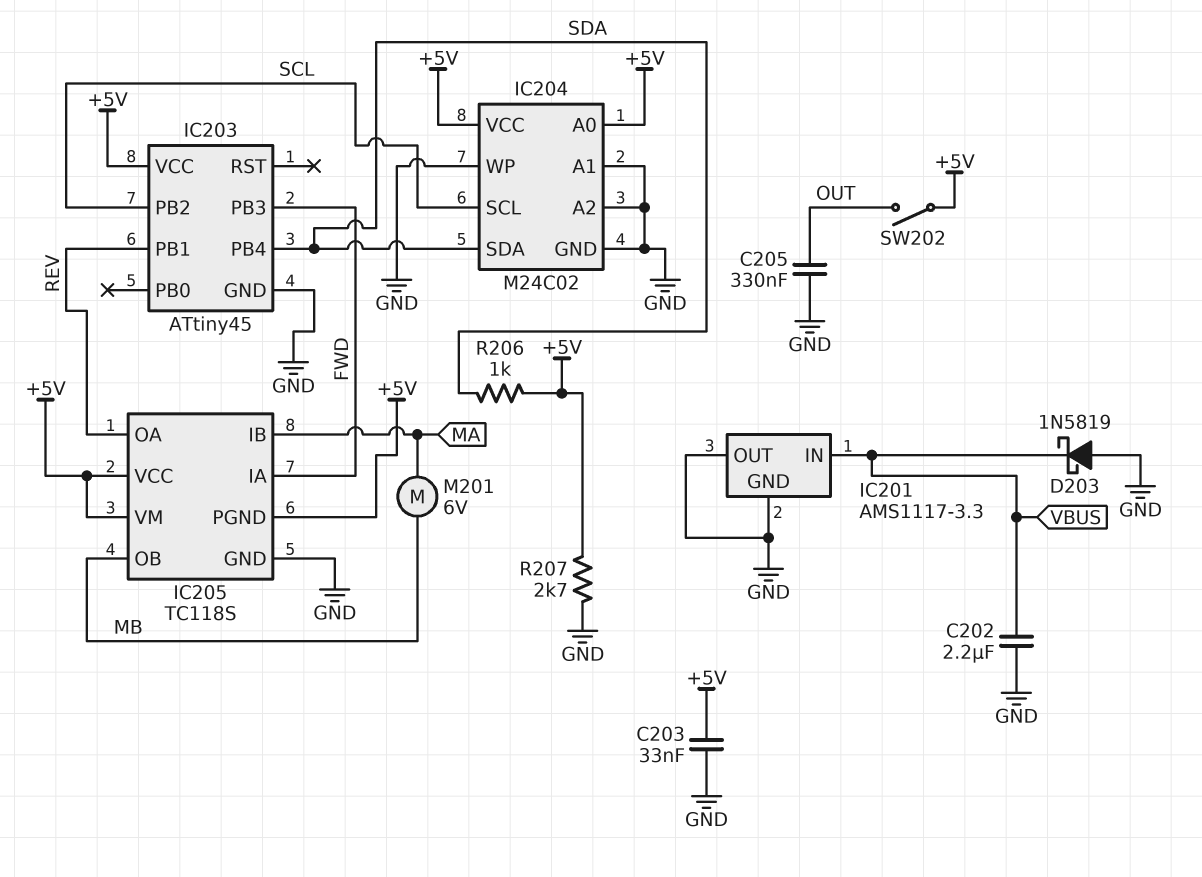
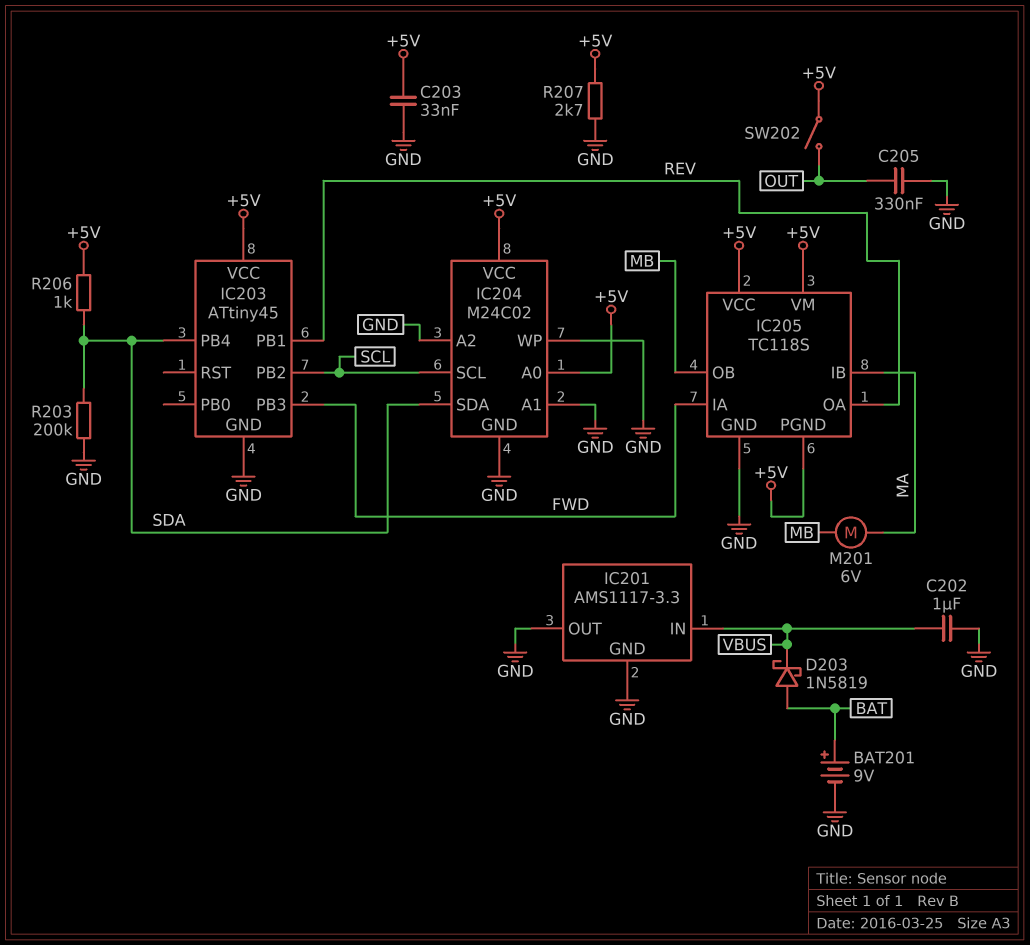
BAT201: none -> 9V (plus BAT, minus GND)
C202: 2.2uF (GND, VBUS) -> 1uF (GND, VBUS)
D203: schottky 1N5819 (A GND, K VBUS) -> schottky 1N5819 (A BAT, K VBUS)
R203: none -> 200k (GND, SDA)

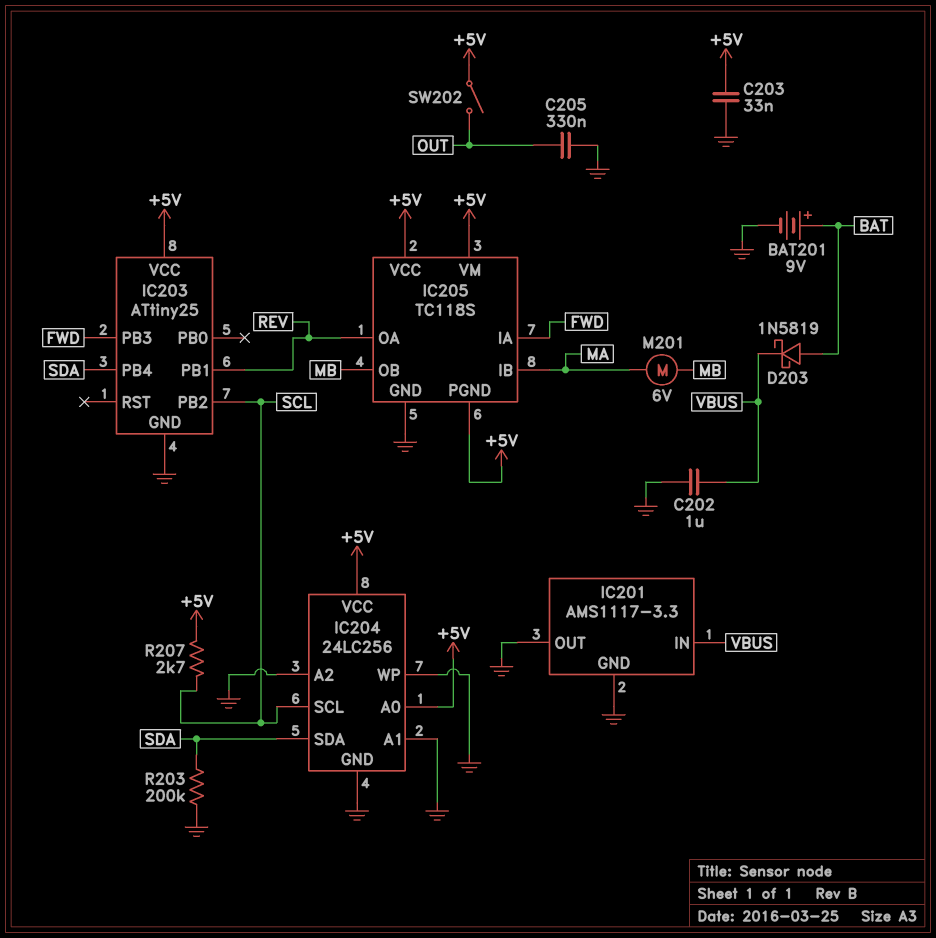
IC203: ATtiny45 -> ATtiny25
IC204: M24C02 -> 24LC256
R206: 1k (+5V, SDA) -> none
R207: 2.7k (+5V, GND) -> 2.7k (+5V, SCL)

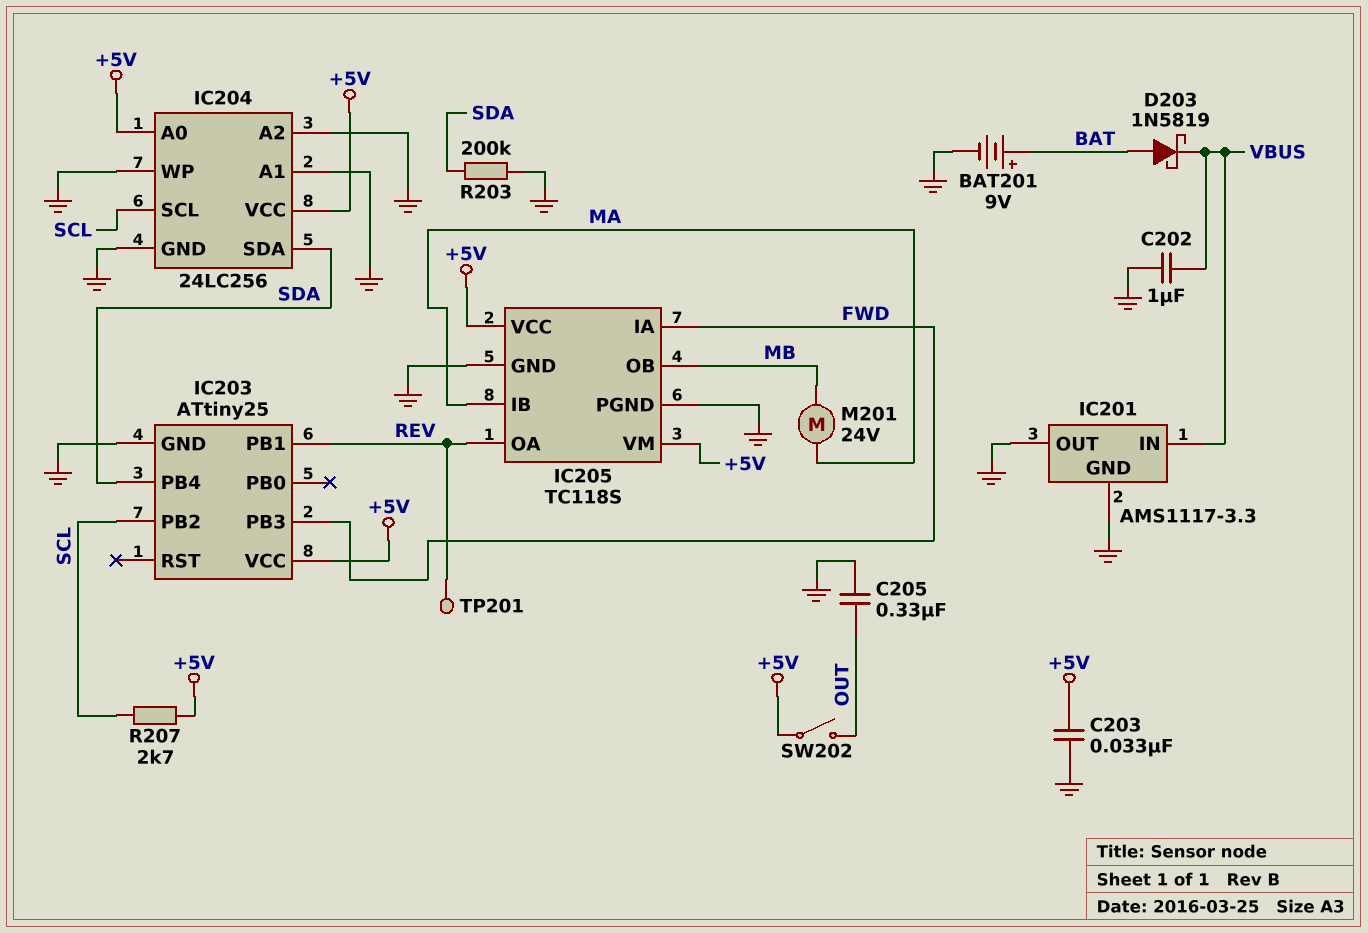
IC205 pin PGND: +5V -> GND
M201: motor 6V (MA, MB) -> motor 24V (MA, MB)
TP201: none -> test point (REV)

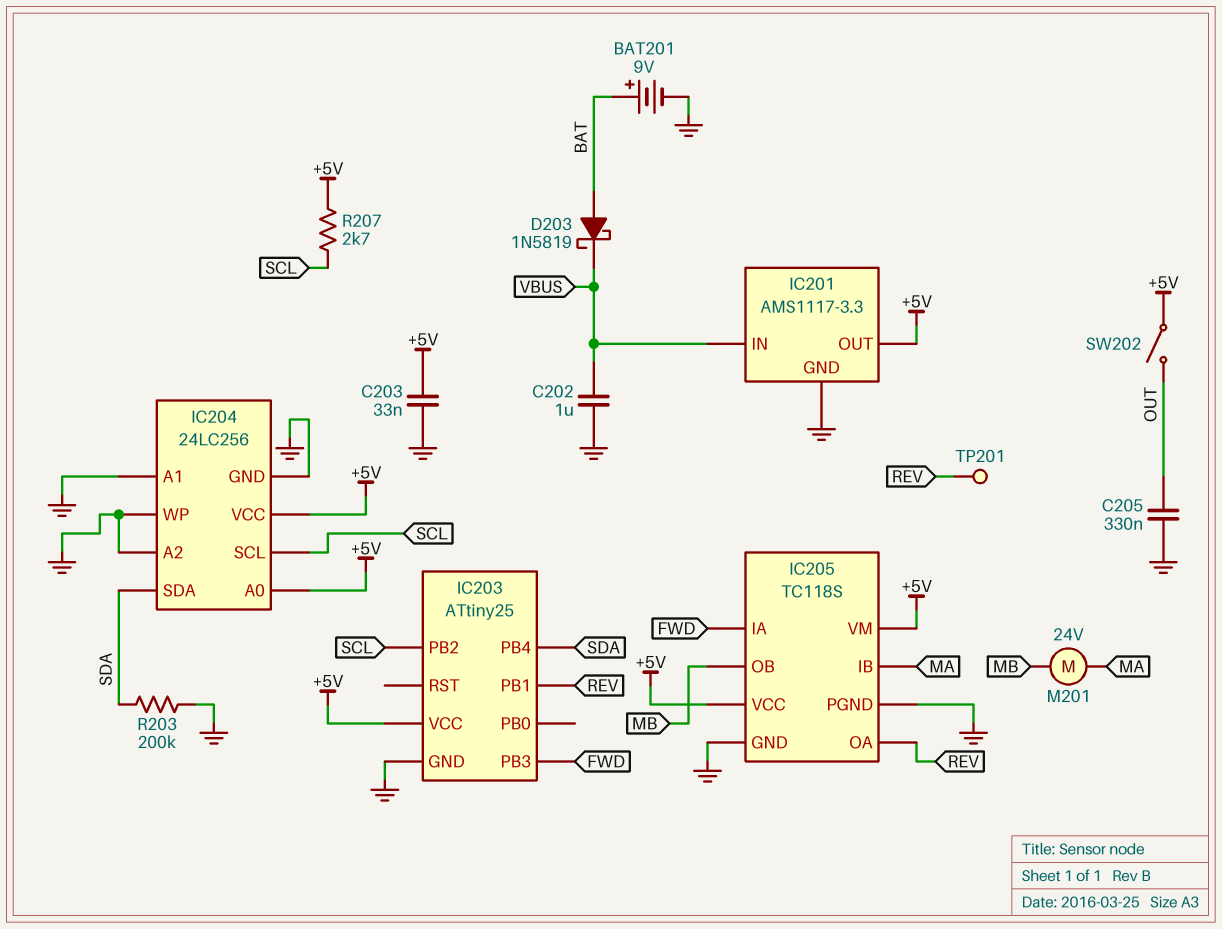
IC201 pin OUT: GND -> +5V

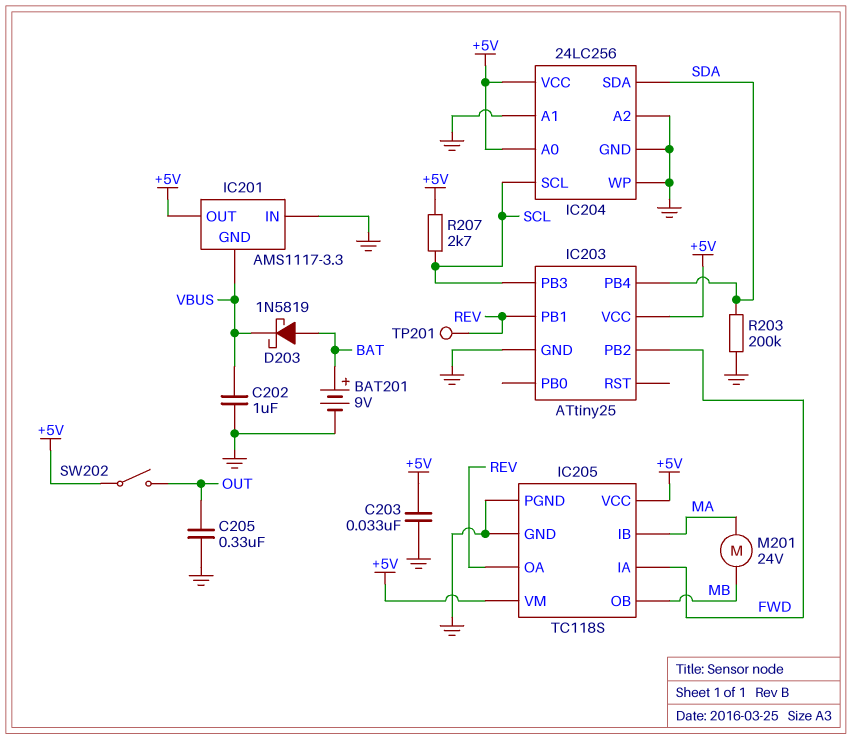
IC201 pin GND: GND -> VBUS
IC201 pin IN: VBUS -> GND
IC203 pin PB2: SCL -> FWD
IC203 pin PB3: FWD -> SCL

